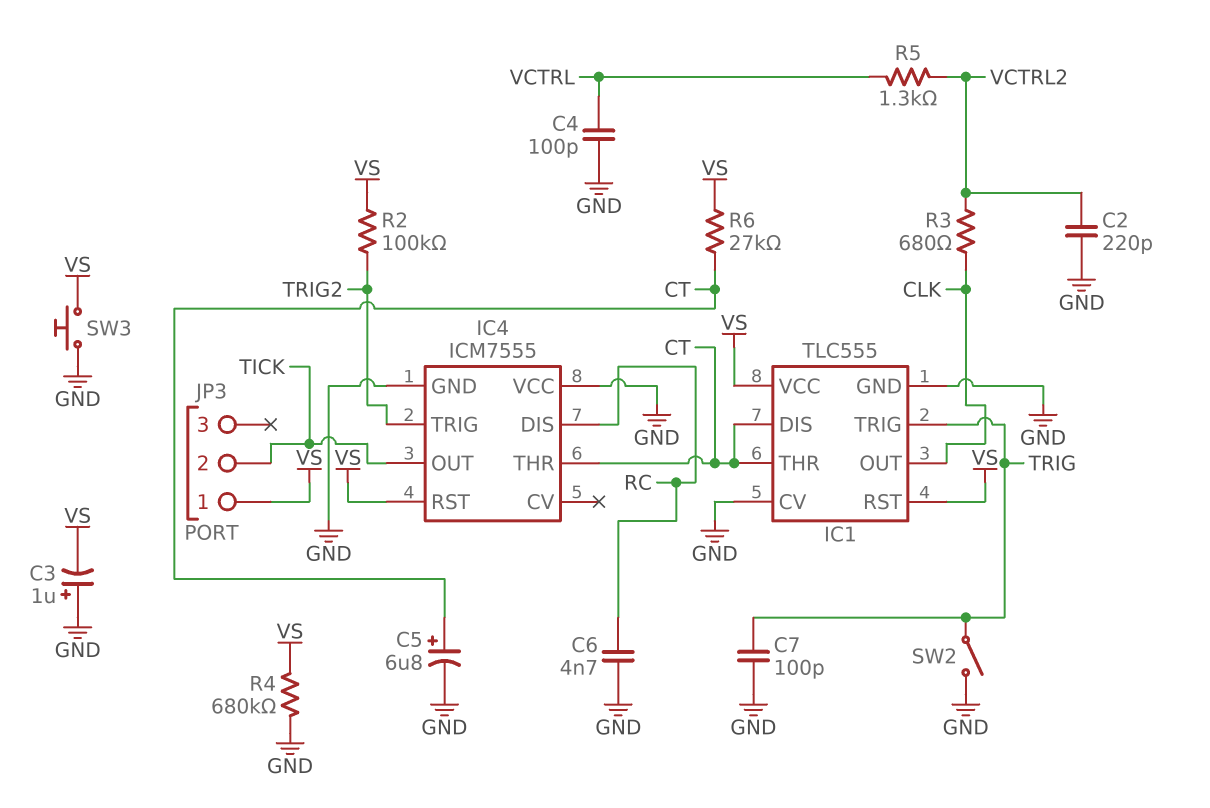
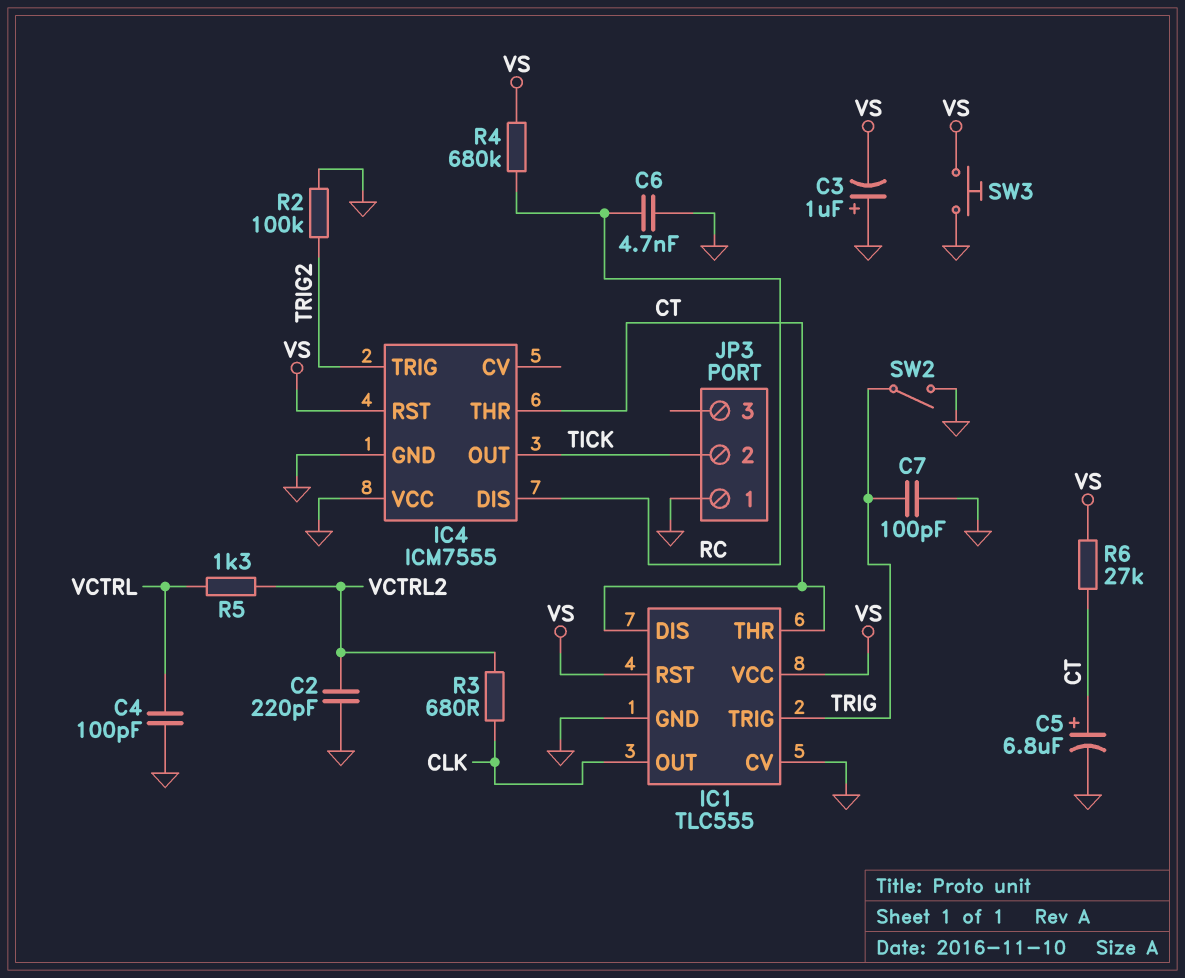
JP3 pin 1: VS -> GND
R2: 100k (TRIG2, VS) -> 100k (GND, TRIG2)
R4: 680k (GND, VS) -> 680k (RC, VS)

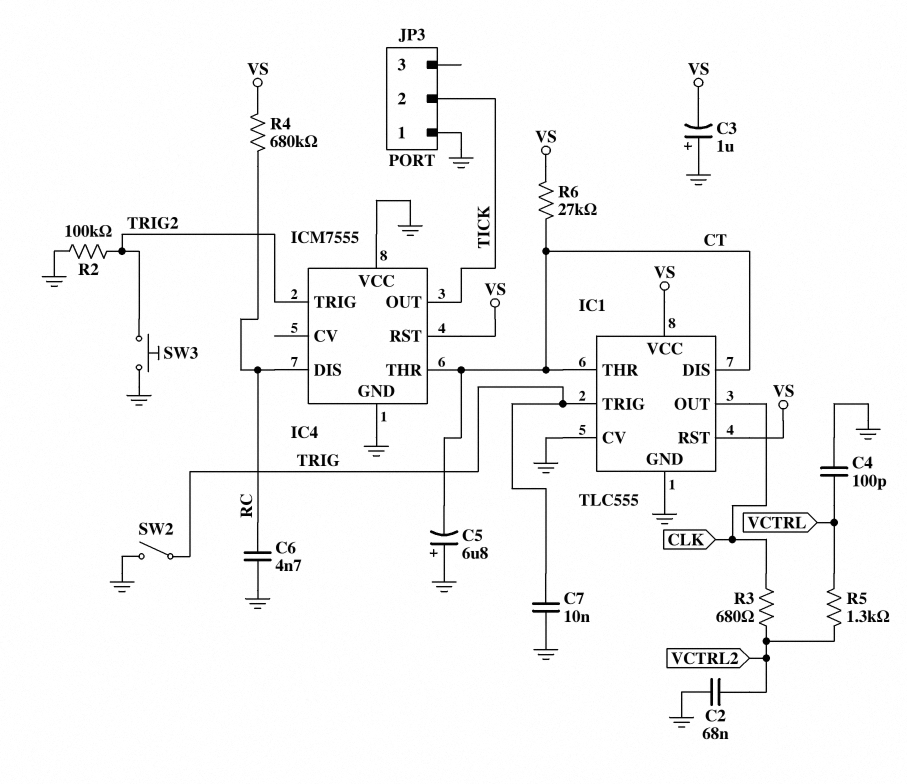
C2: 220pF (GND, VCTRL2) -> 68nF (GND, VCTRL2)
C5: 6.8uF (plus CT, minus GND) -> 6.8uF (plus GND, minus CT)
C7: 100pF (GND, TRIG) -> 10nF (GND, TRIG)
SW3: button (GND, VS) -> button (GND, TRIG2)

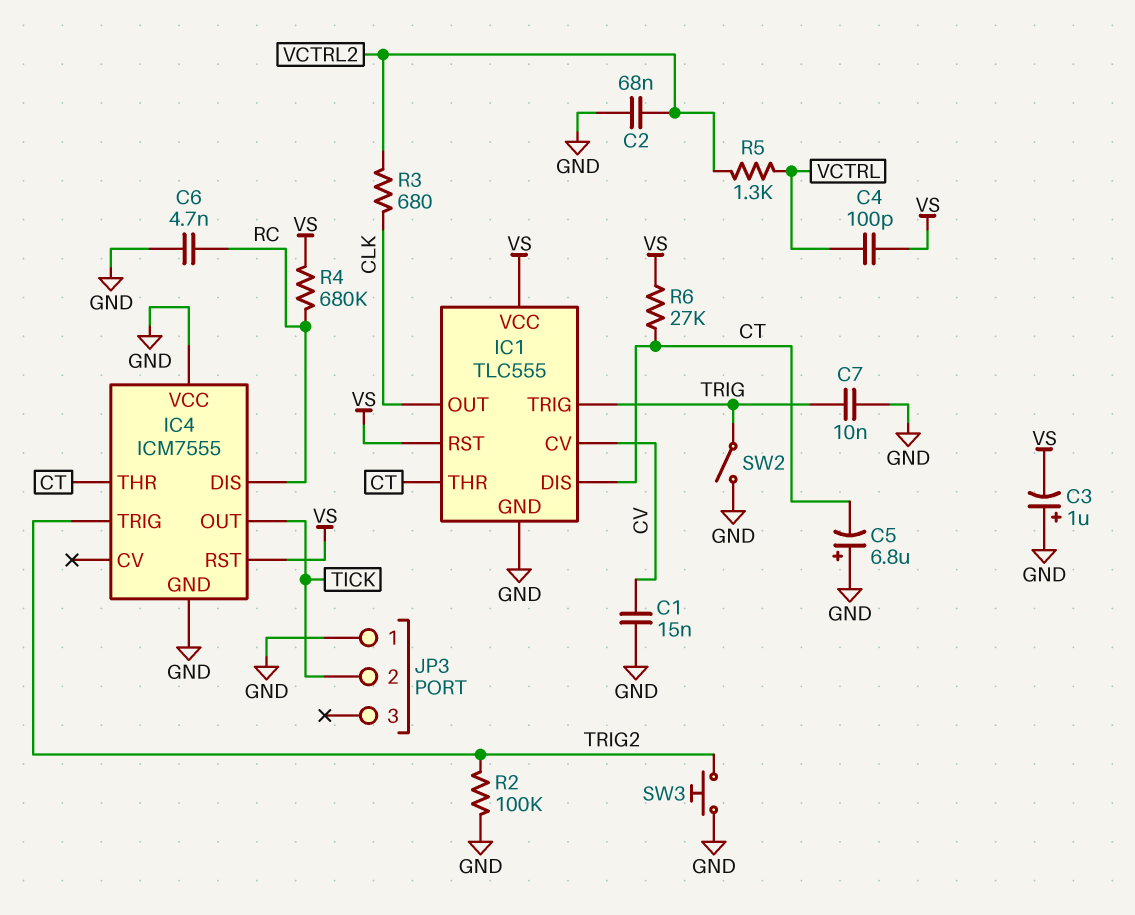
C1: none -> 15nF (CV, GND)
C4: 100pF (GND, VCTRL) -> 100pF (VCTRL, VS)
IC1 pin CV: GND -> CV

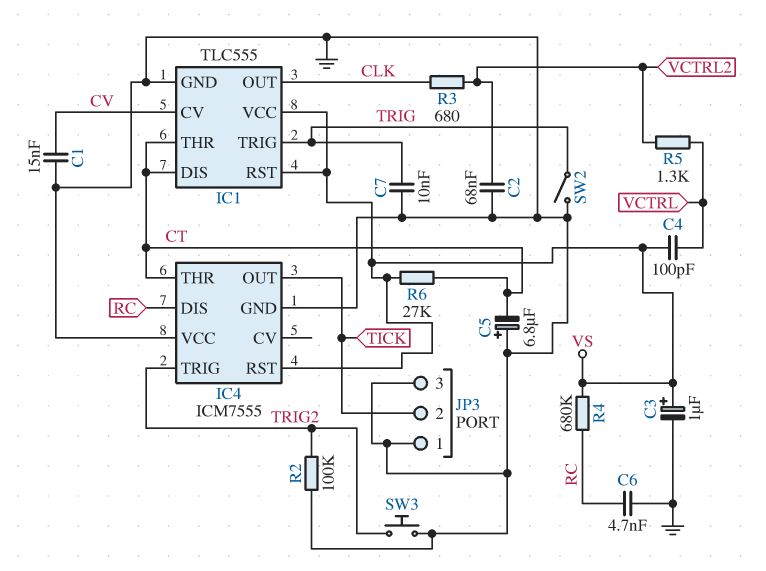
C3: 1uF (plus GND, minus VS) -> 1uF (plus VS, minus GND)
JP3 pin 3: none -> GND

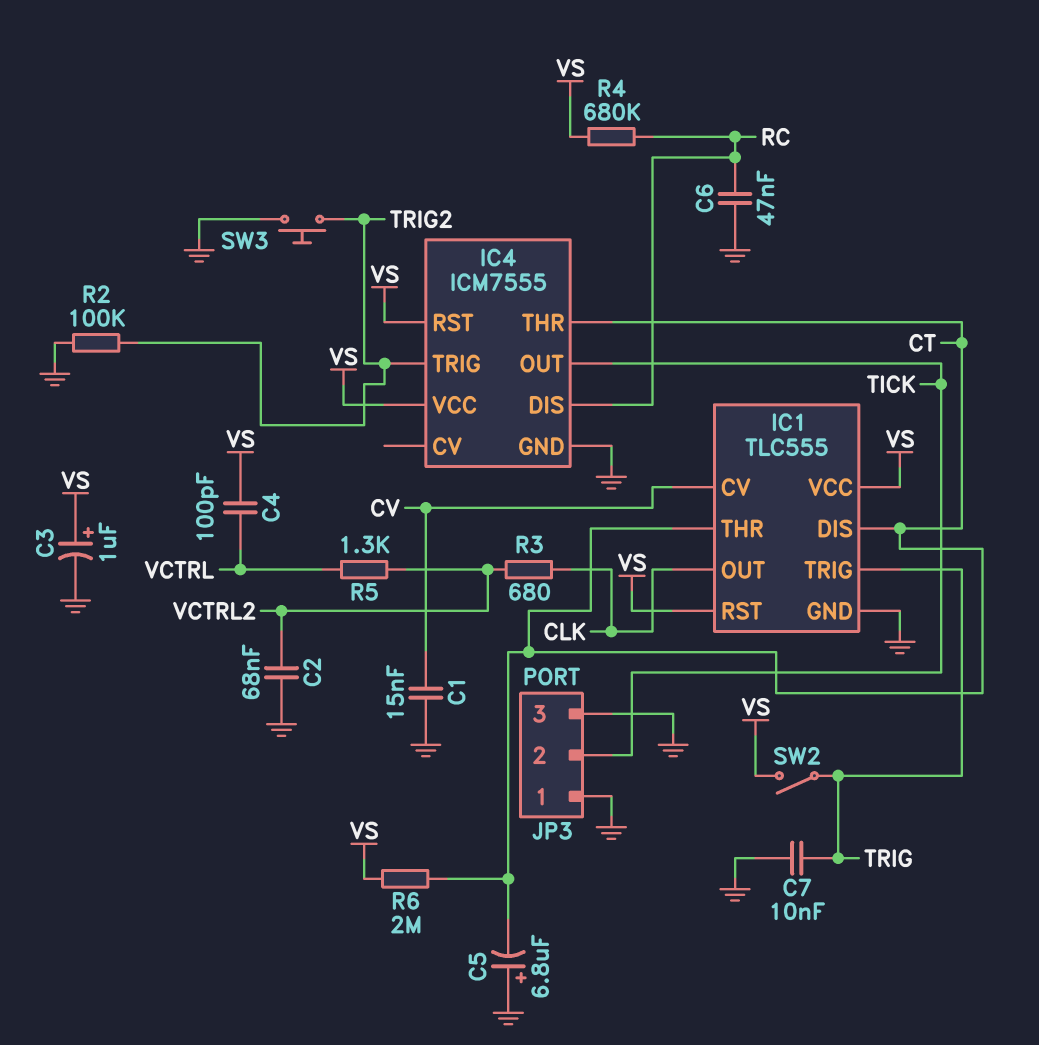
C6: 4.7nF (GND, RC) -> 47nF (GND, RC)
IC4 pin VCC: GND -> VS
R6: 27k (CT, VS) -> 2M (CT, VS)
SW2: switch (GND, TRIG) -> switch (TRIG, VS)

